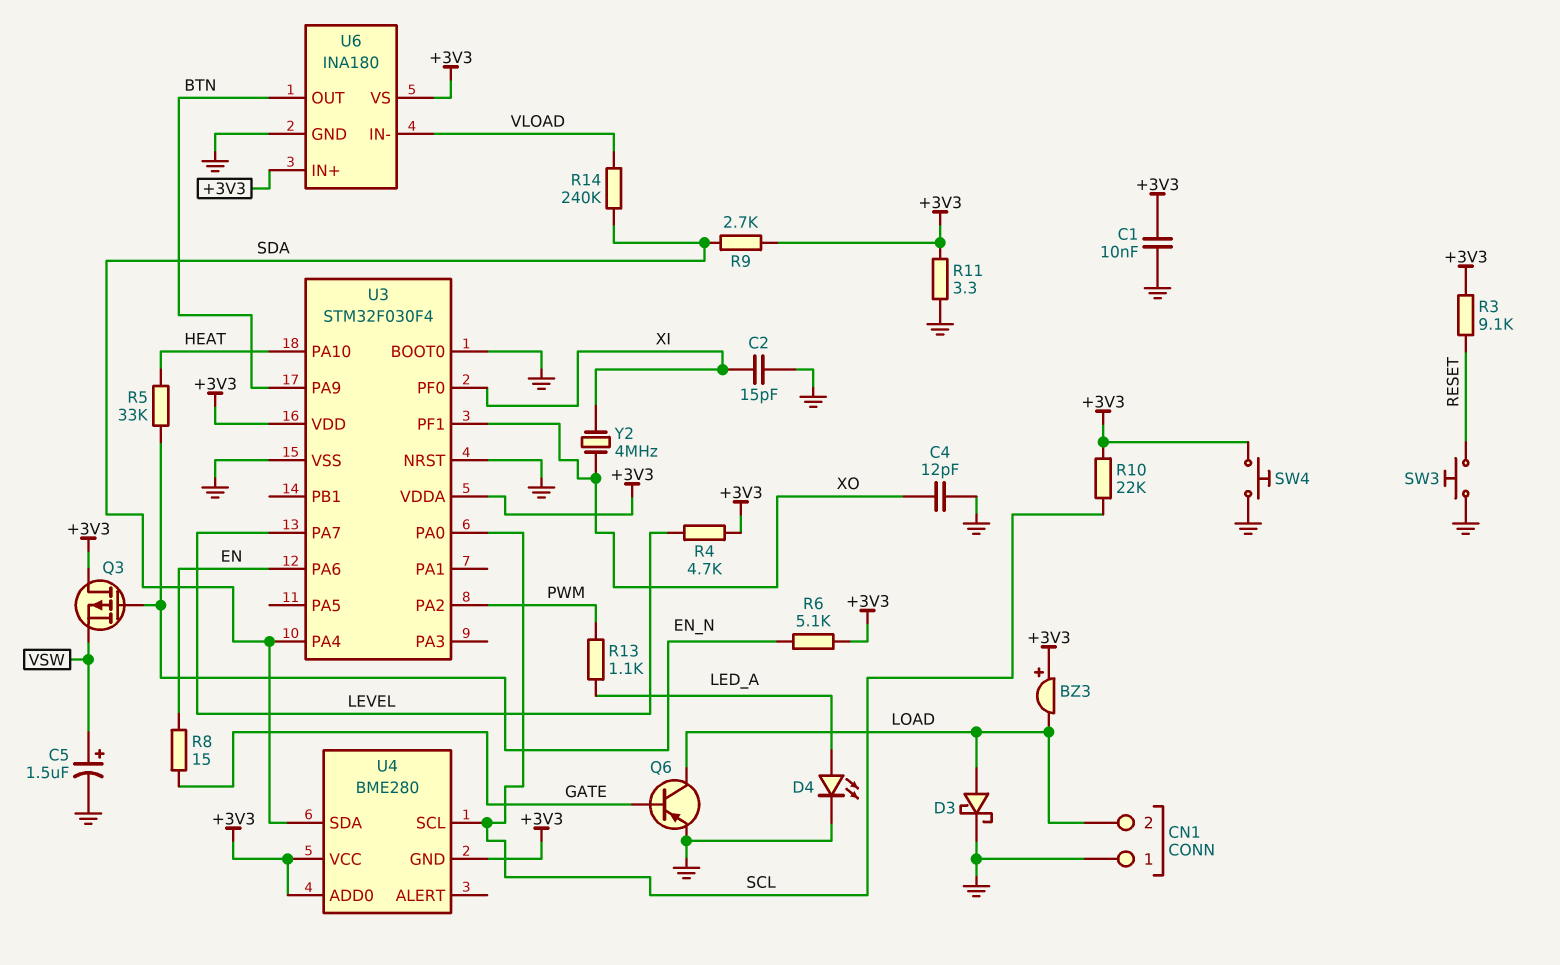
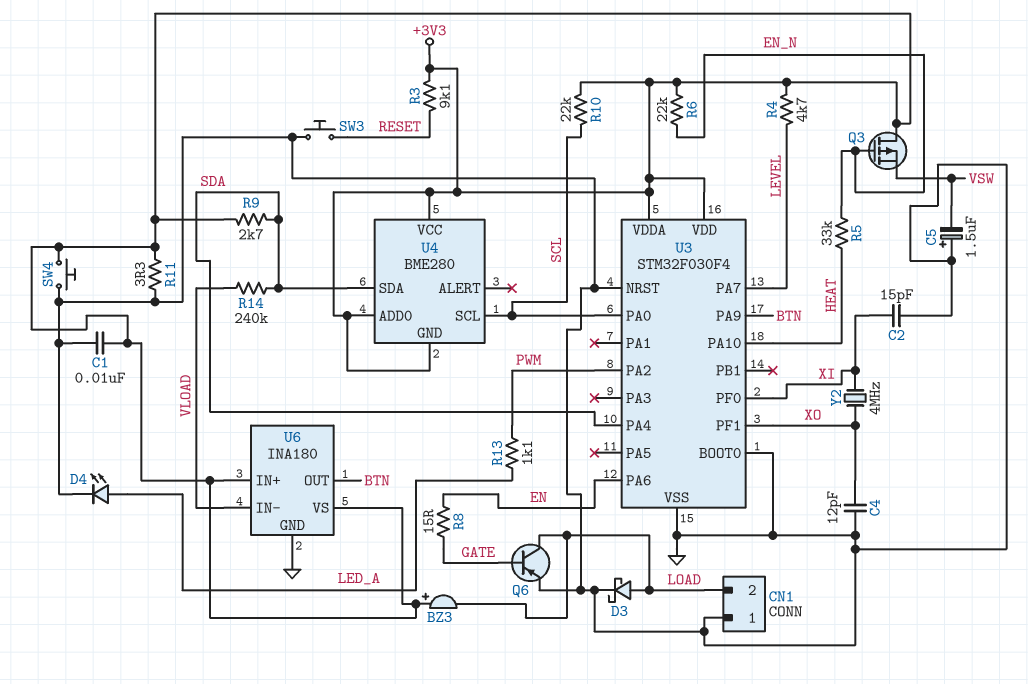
C5: 1.5uF (plus VSW, minus GND) -> 1.5uF (plus GND, minus VSW)
R6: 5.1k (+3V3, EN_N) -> 22k (+3V3, EN_N)

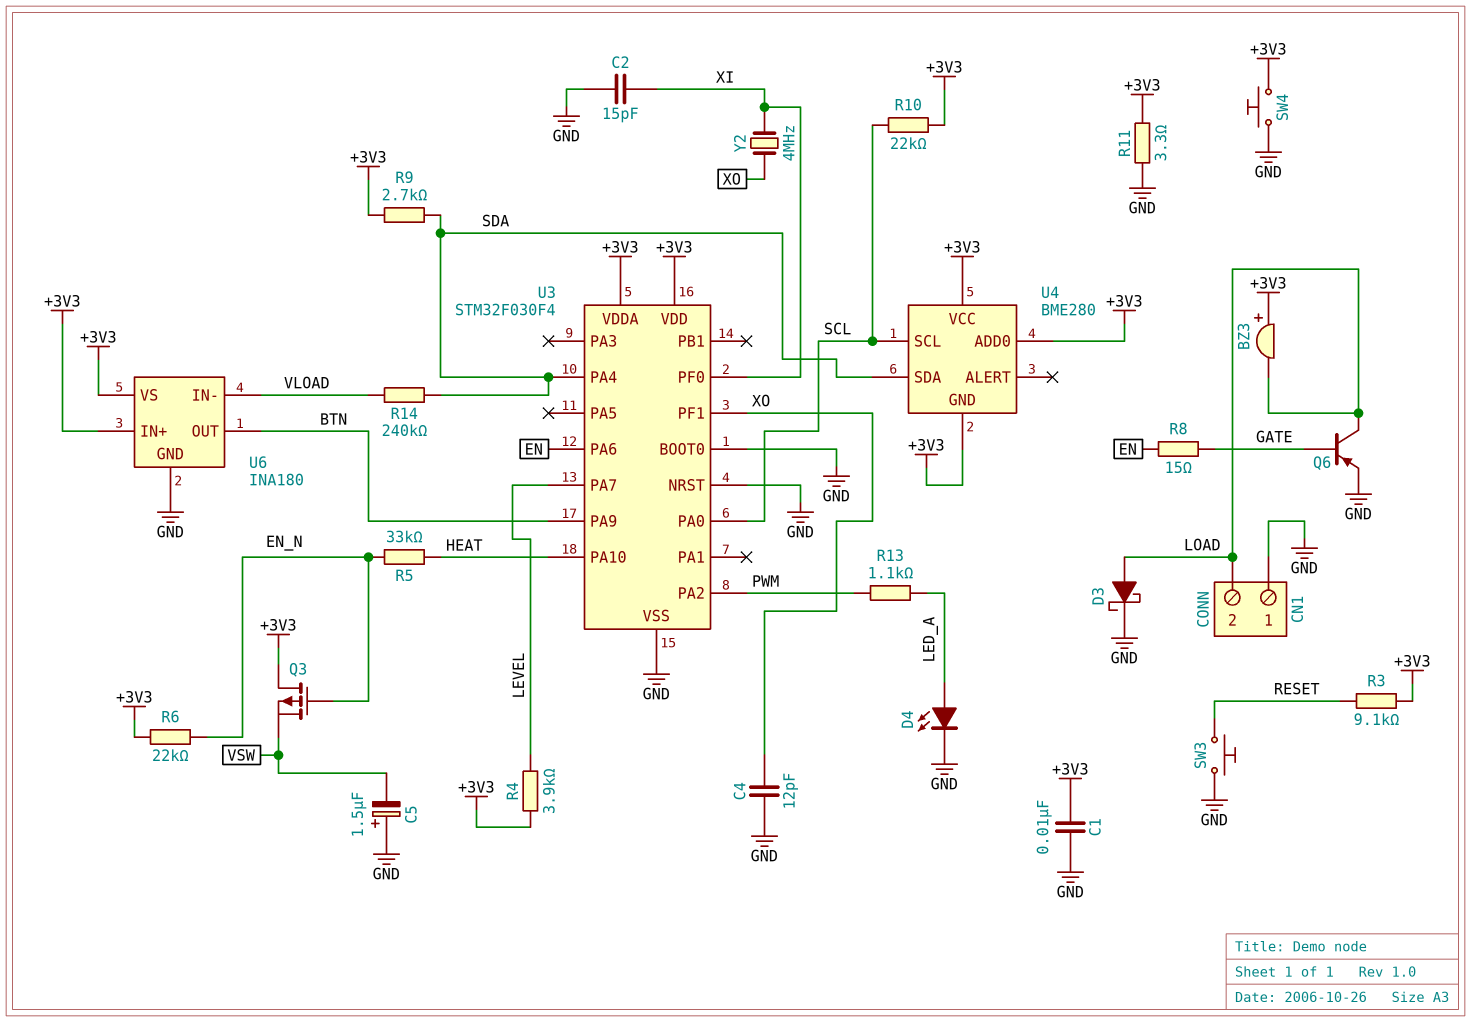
R4: 4.7k (+3V3, LEVEL) -> 3.9k (+3V3, LEVEL)

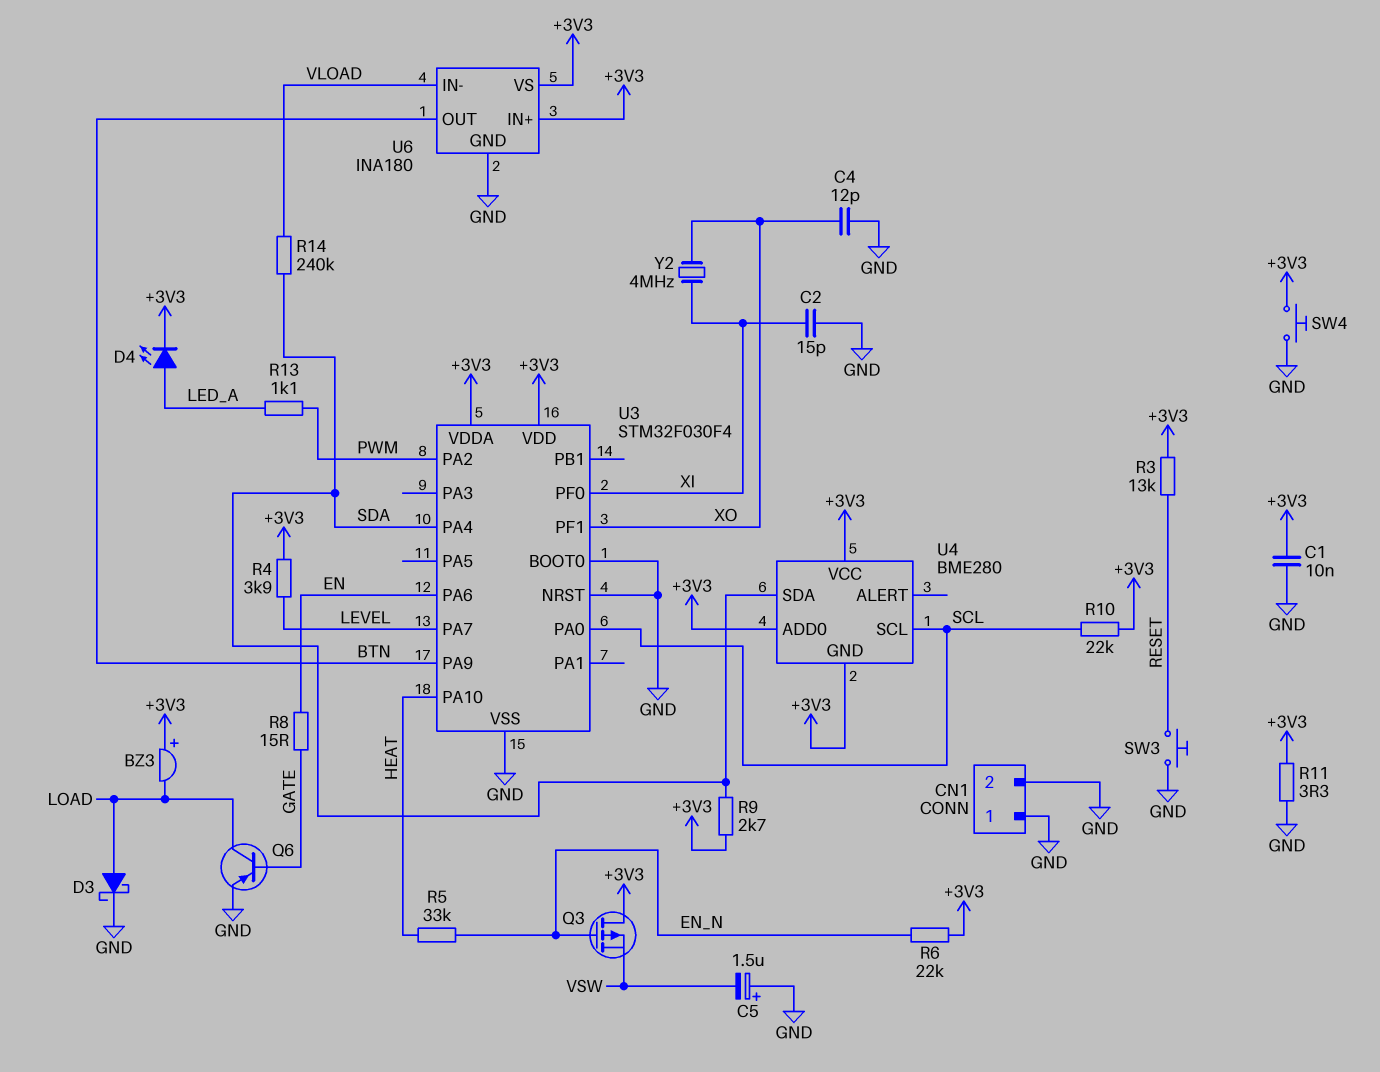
CN1 pin 2: LOAD -> GND
D4: LED (A LED_A, K GND) -> LED (A LED_A, K +3V3)
R3: 9.1k (+3V3, RESET) -> 13k (+3V3, RESET)

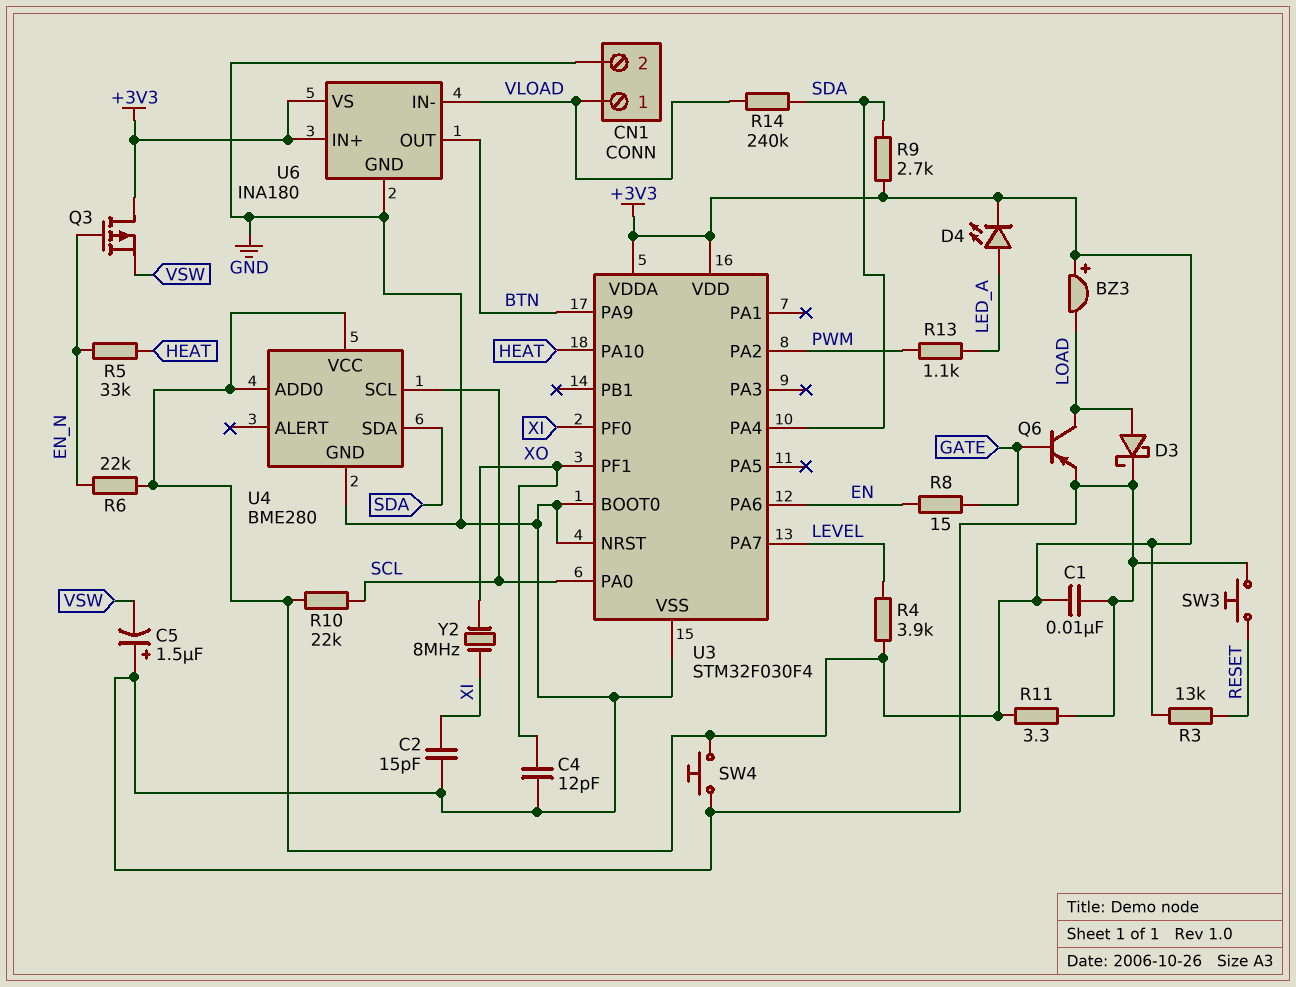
CN1 pin 1: GND -> VLOAD
U4 pin GND: +3V3 -> GND
Y2: 4MHz (XI, XO) -> 8MHz (XI, XO)

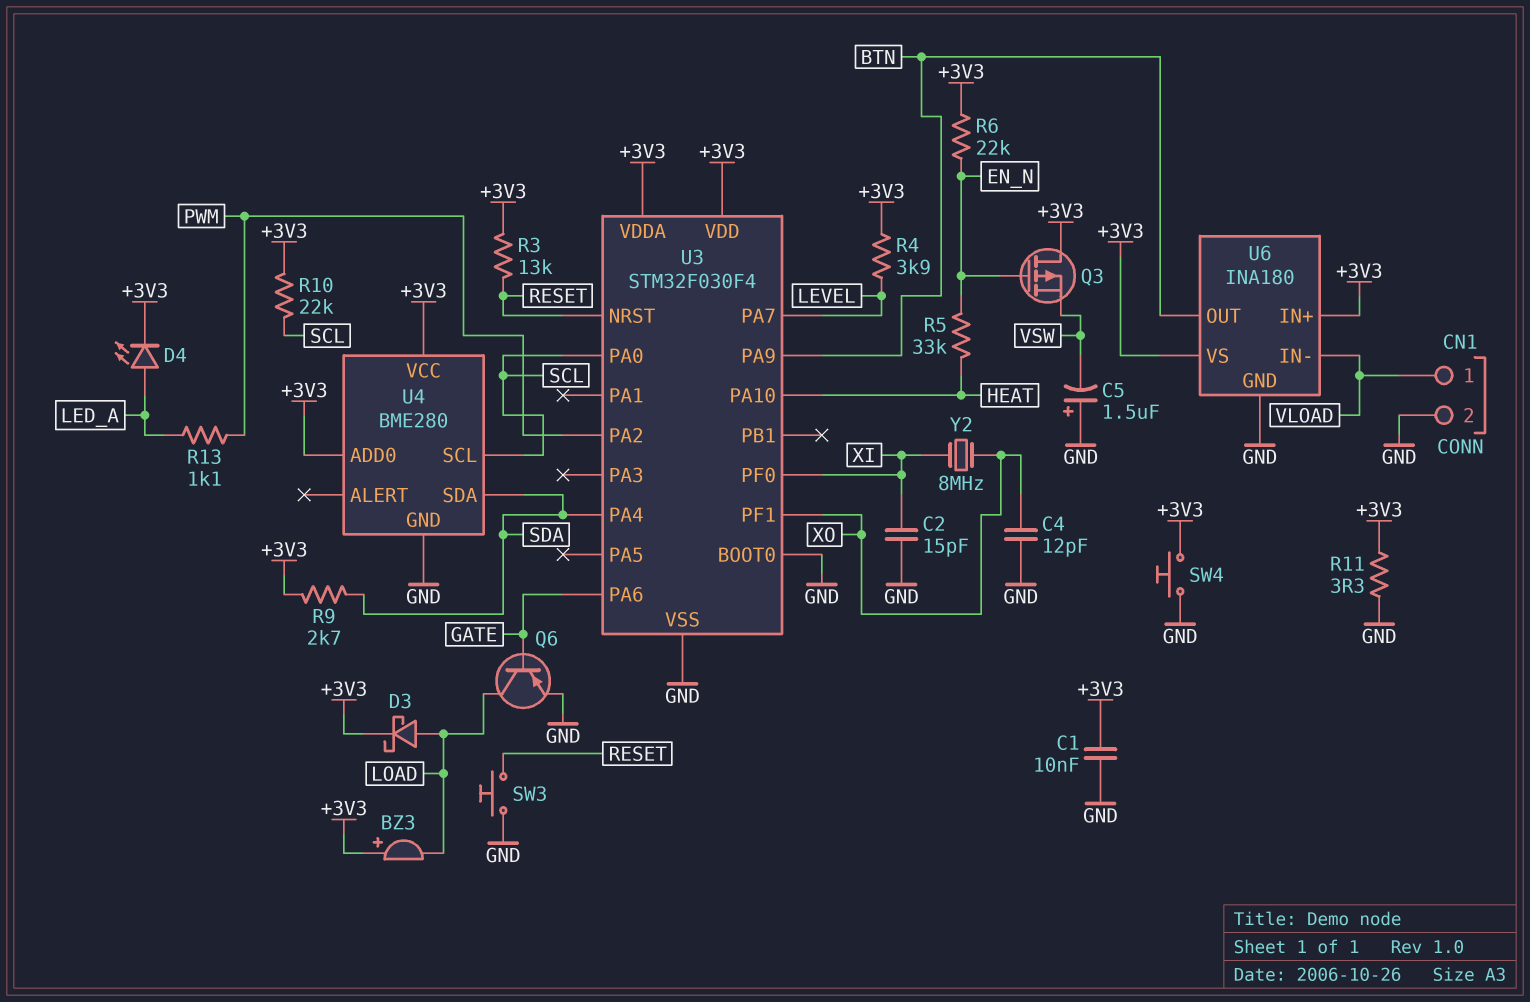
D3: schottky (A LOAD, K GND) -> schottky (A LOAD, K +3V3)
R8: 15 (EN, GATE) -> none
R14: 240k (SDA, VLOAD) -> none
U3 pin NRST: GND -> RESET
U3 pin PA6: EN -> GATE

